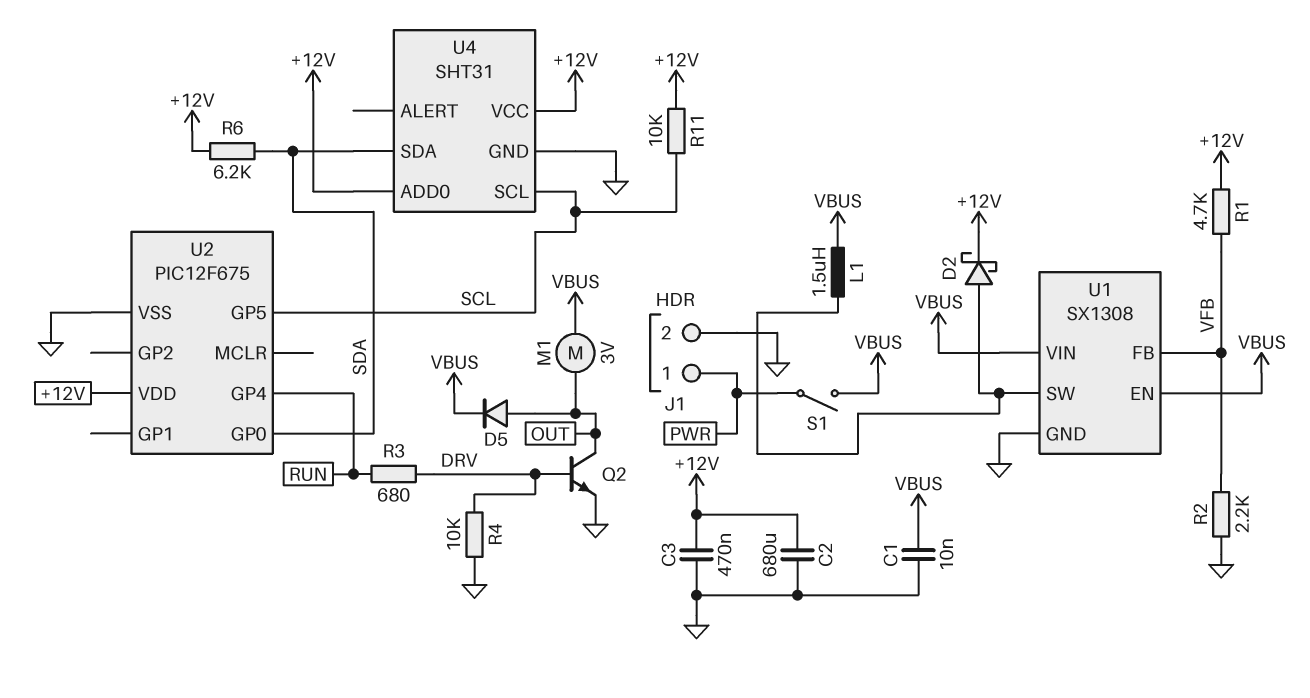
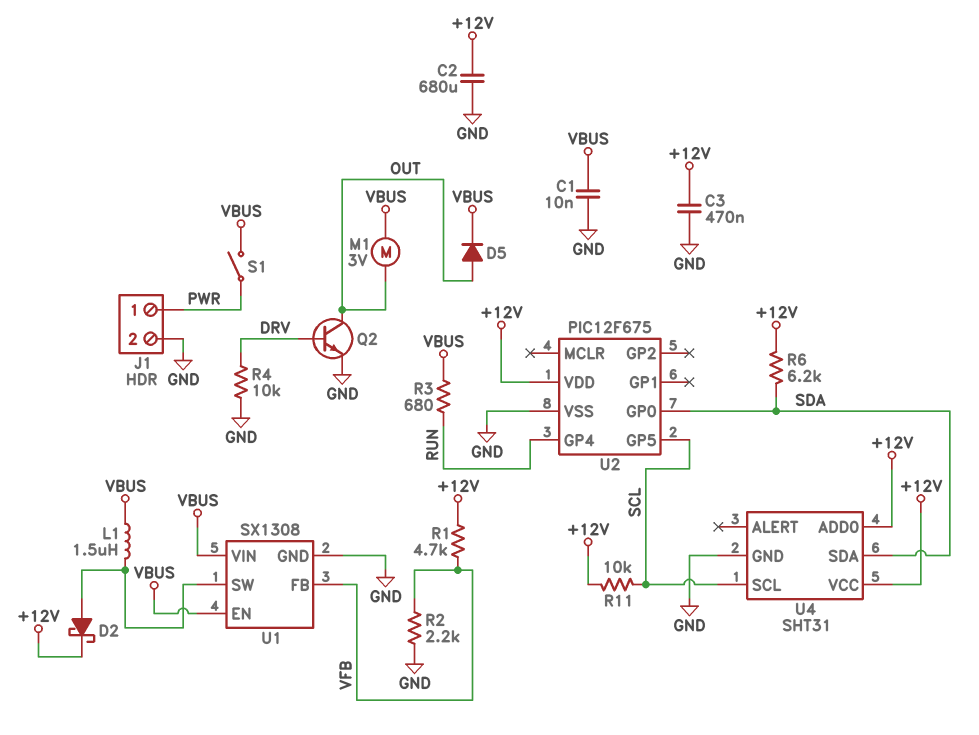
R3: 680 (DRV, RUN) -> 680 (RUN, VBUS)

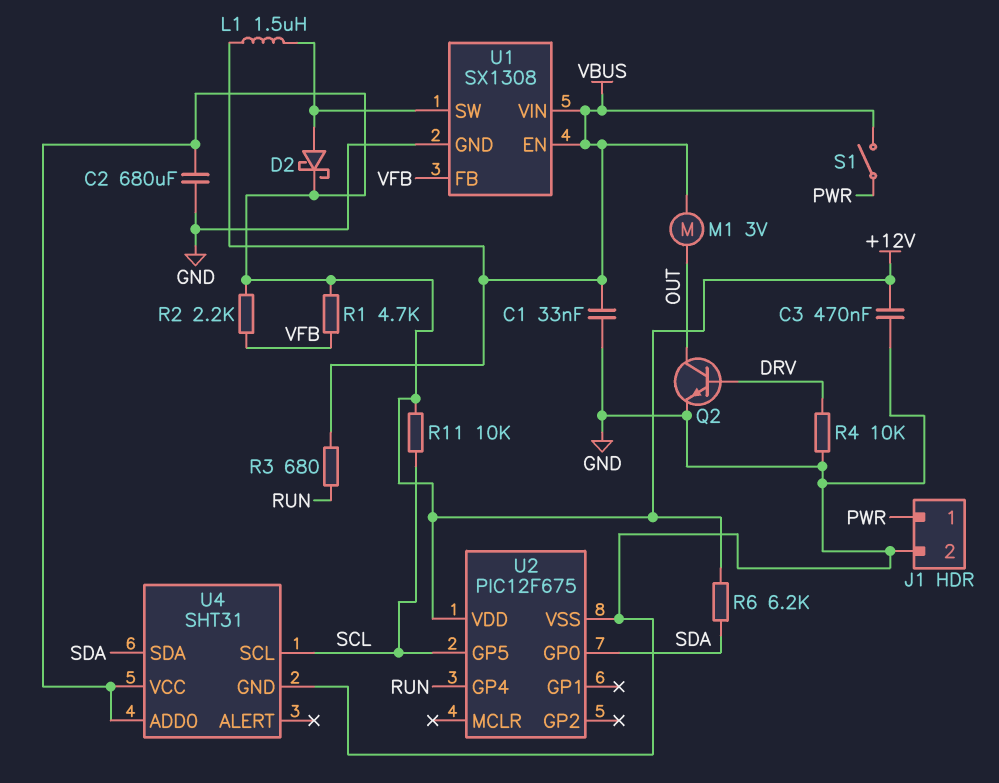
C1: 10nF (GND, VBUS) -> 33nF (GND, VBUS)
D5: diode (A OUT, K VBUS) -> none
R2: 2.2k (GND, VFB) -> 2.2k (+12V, VFB)

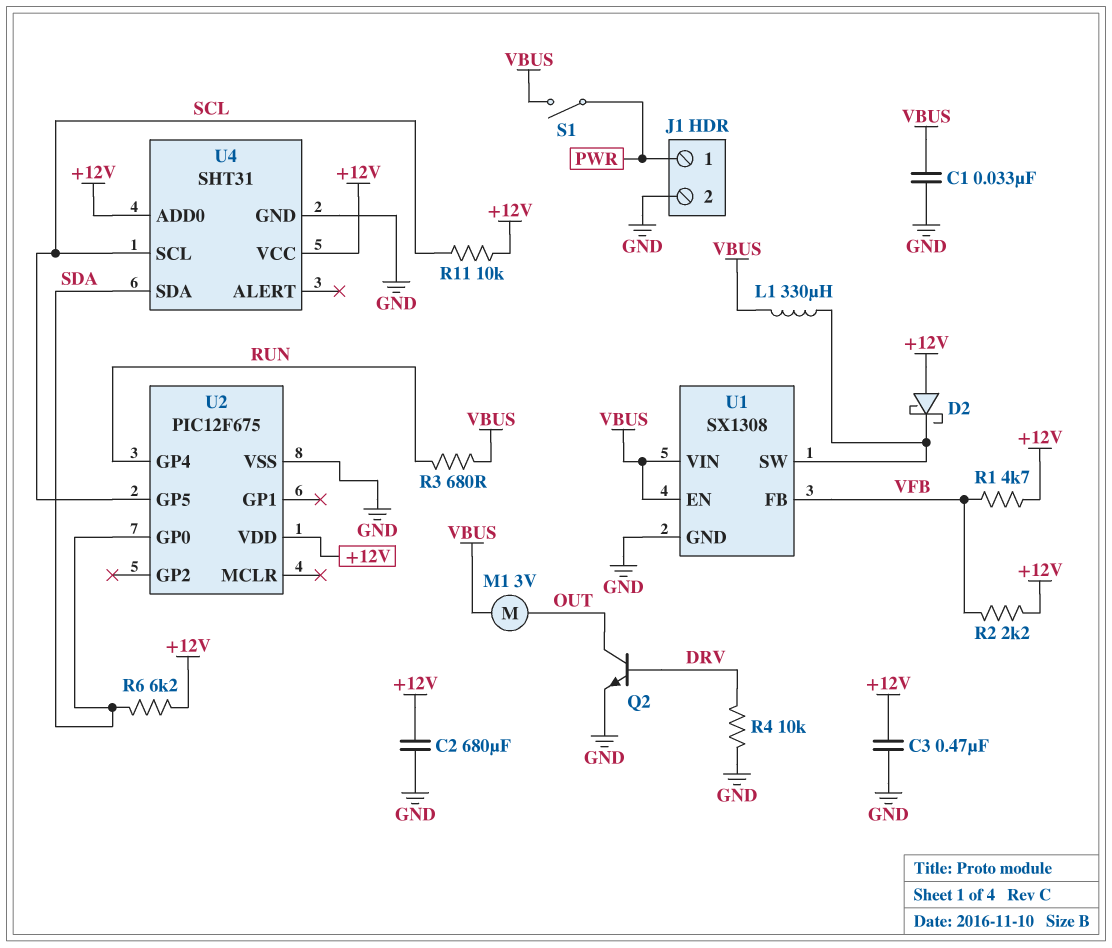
D2: schottky (A U1/SW, K +12V) -> schottky (A +12V, K U1/SW)
L1: 1.5uH (U1/SW, VBUS) -> 330uH (U1/SW, VBUS)

